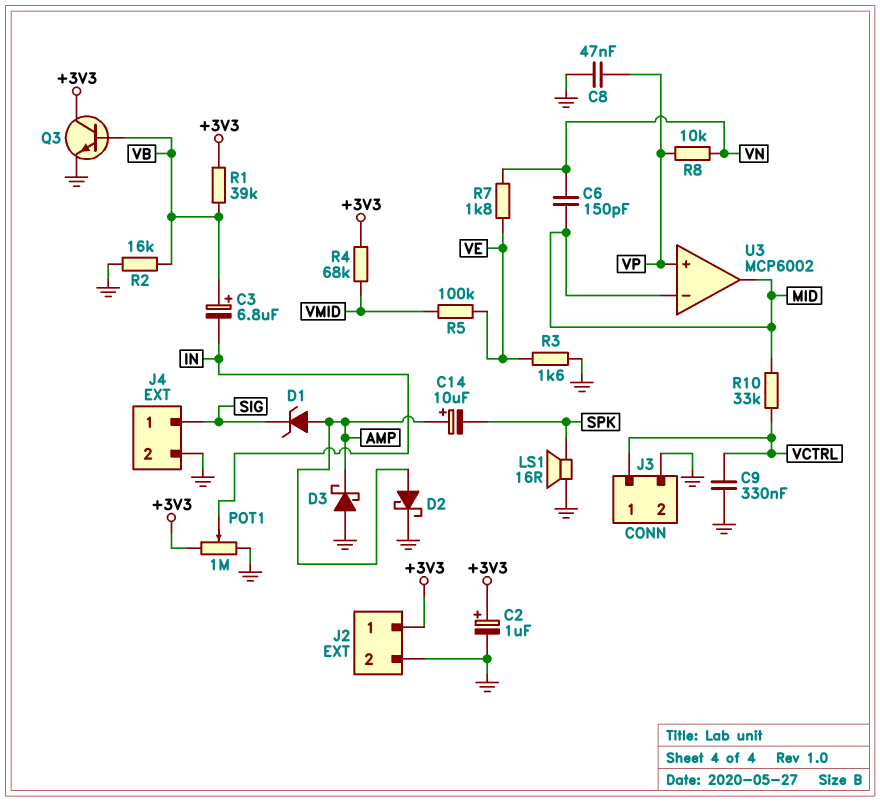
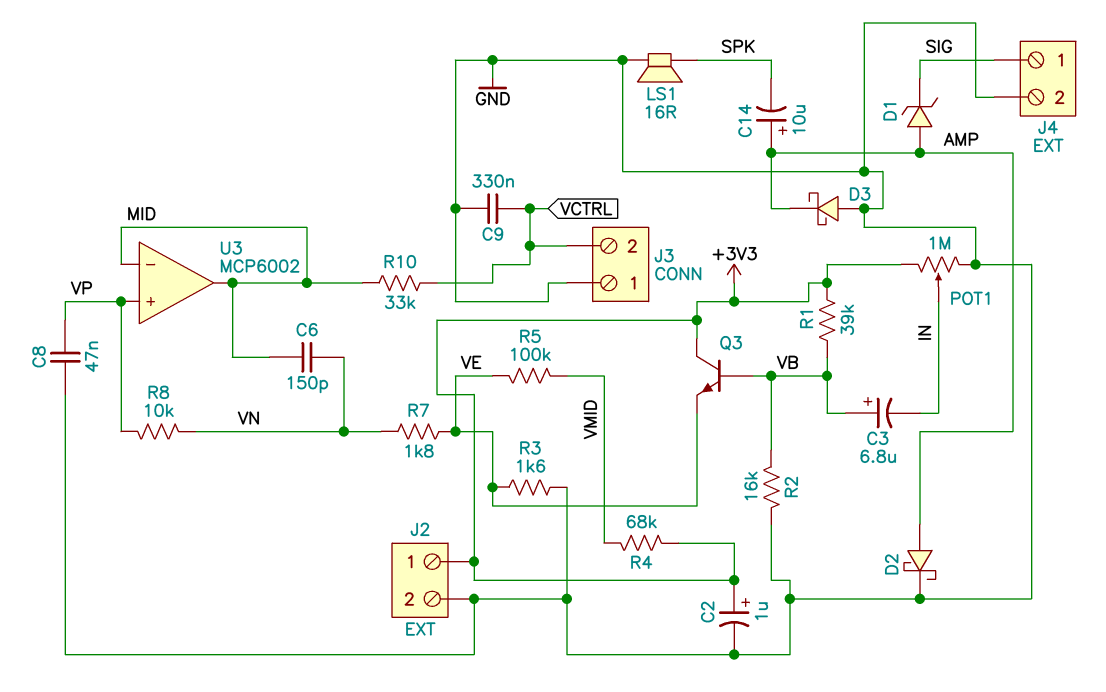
J3 pin 1: VCTRL -> GND
J3 pin 2: GND -> VCTRL
Q3: NPN (B VB, C +3V3, E GND) -> NPN (B VB, C +3V3, E VE)

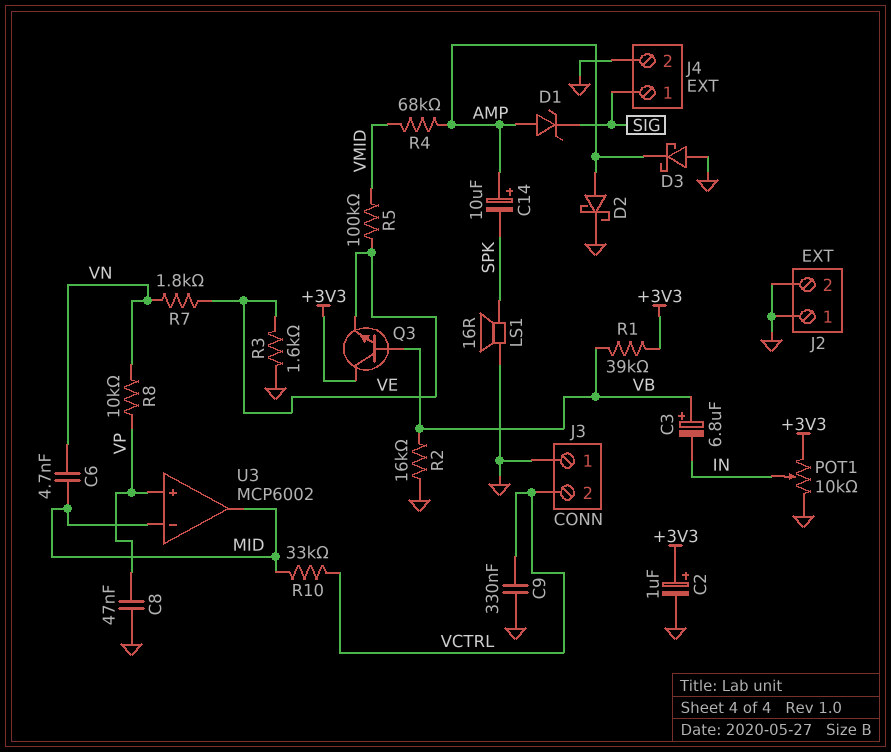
C6: 150pF (MID, VN) -> 4.7nF (MID, VN)
J2 pin 1: +3V3 -> GND
POT1: 1M (+3V3, GND, wiper IN) -> 10k (+3V3, GND, wiper IN)
R4: 68k (+3V3, VMID) -> 68k (AMP, VMID)

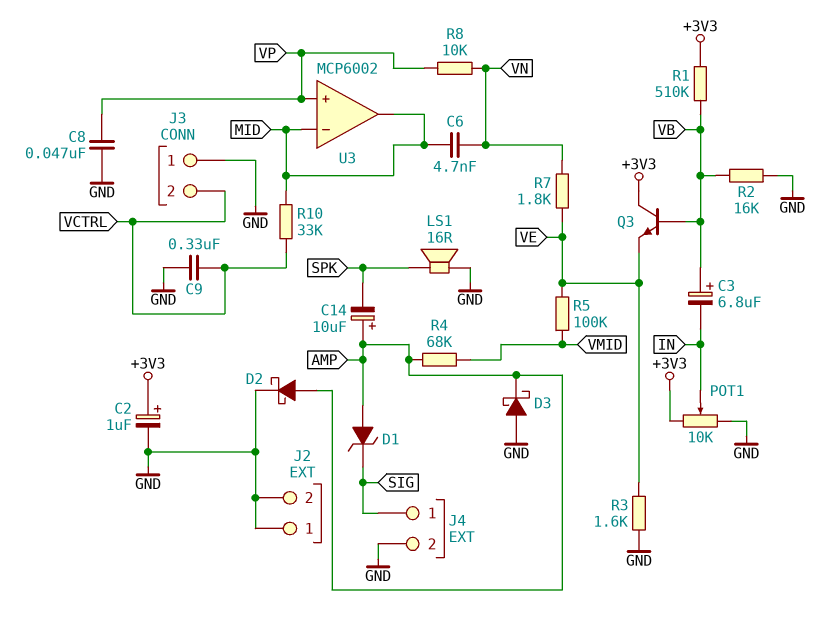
R1: 39k (+3V3, VB) -> 510k (+3V3, VB)

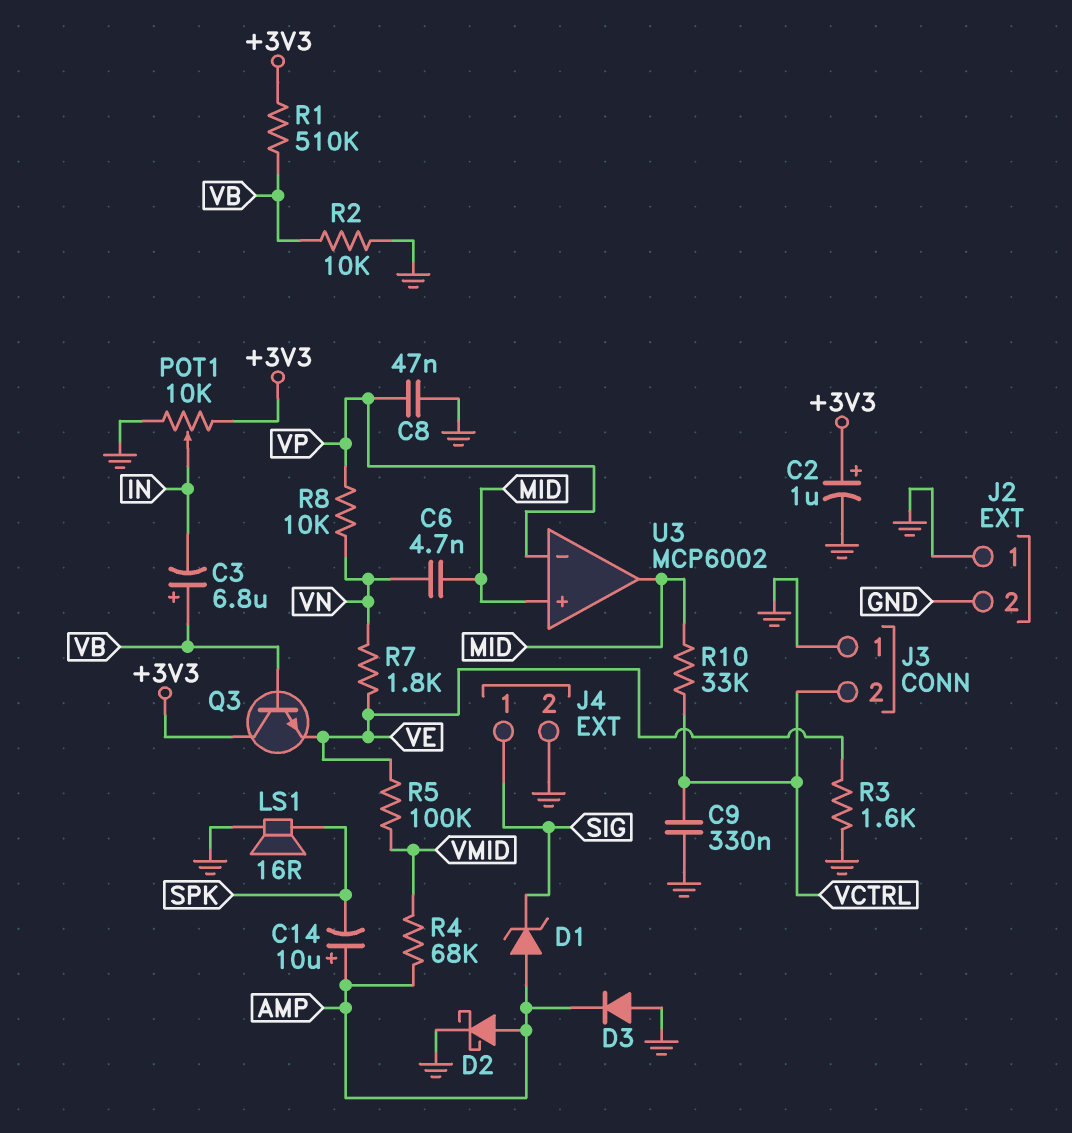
D3: schottky (A GND, K AMP) -> diode (A GND, K AMP)
R2: 16k (GND, VB) -> 10k (GND, VB)
U3 pin in+: VP -> MID
U3 pin in-: MID -> VP

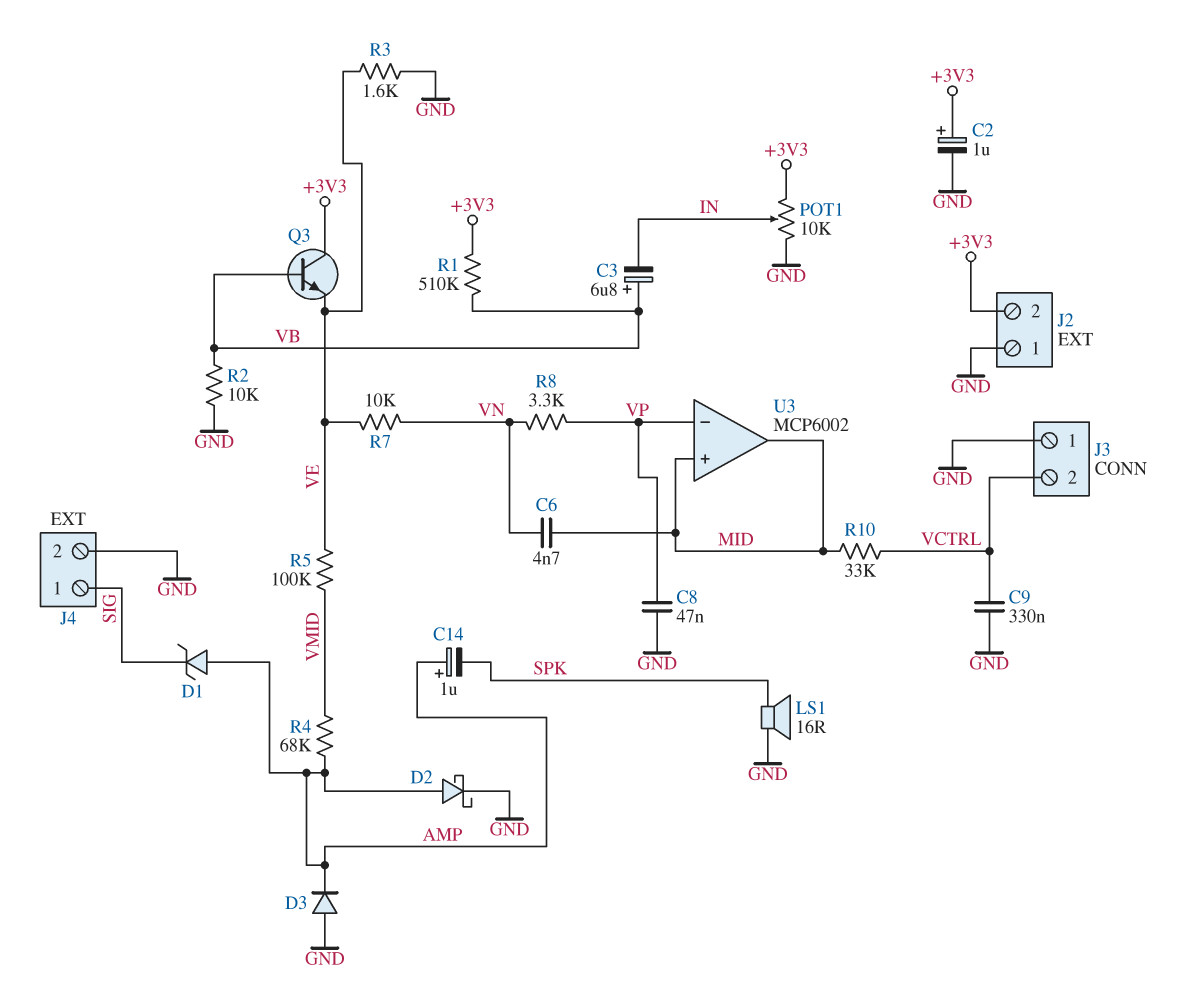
C14: 10uF (plus AMP, minus SPK) -> 1uF (plus AMP, minus SPK)
J2 pin 2: GND -> +3V3
R7: 1.8k (VE, VN) -> 10k (VE, VN)
R8: 10k (VN, VP) -> 3.3k (VN, VP)

